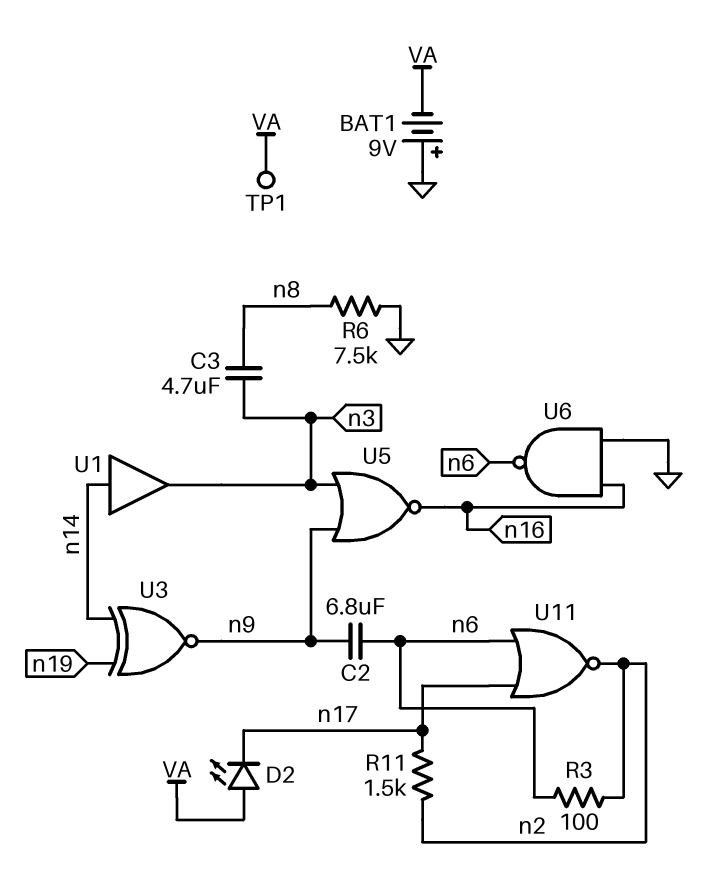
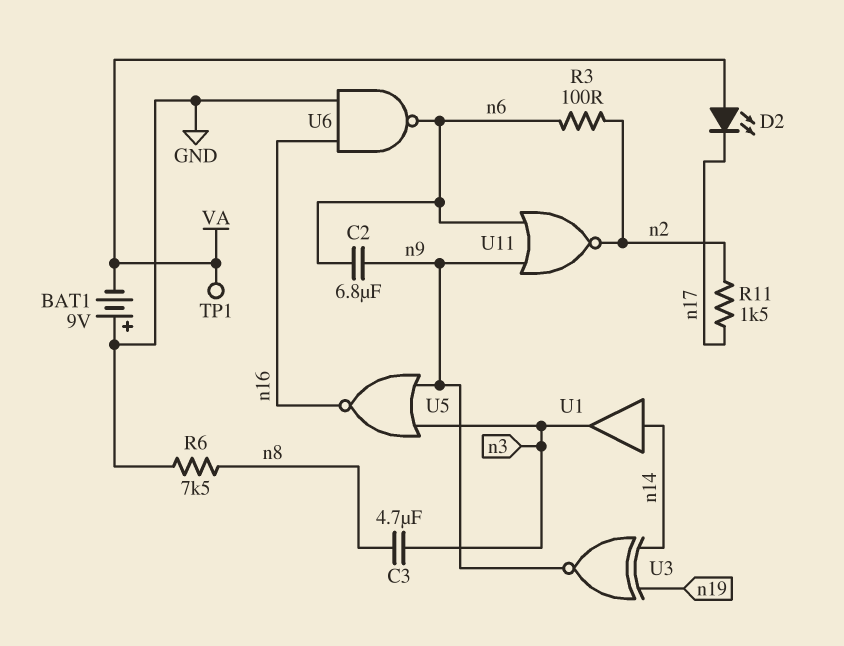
U11: NOR (in n6, in n17, out n2) -> NOR (in n6, in n9, out n2)

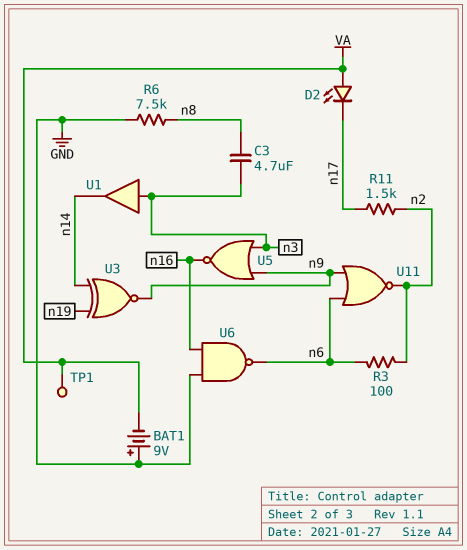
C2: 6.8uF (n6, n9) -> none
U1: buffer (in n14, out n3) -> buffer (in n3, out n14)

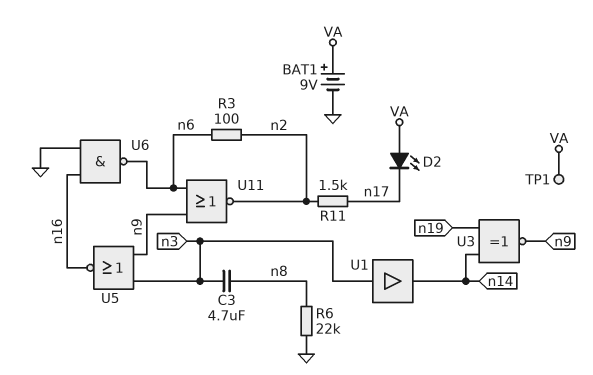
BAT1: 9V (plus GND, minus VA) -> 9V (plus VA, minus GND)
R6: 7.5k (GND, n8) -> 22k (GND, n8)

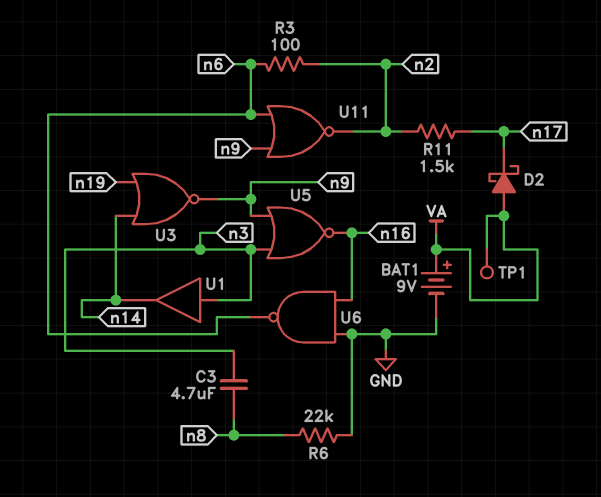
D2: LED (A VA, K n17) -> schottky (A VA, K n17)
U3: XNOR (in n14, in n19, out n9) -> NOR (in n14, in n19, out n9)

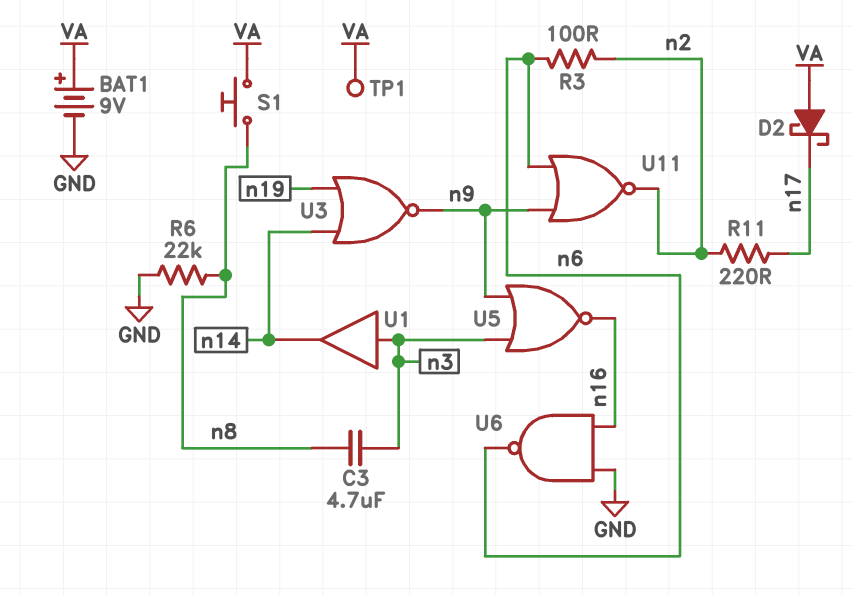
R11: 1.5k (n2, n17) -> 220 (n2, n17)
S1: none -> button (VA, n8)

